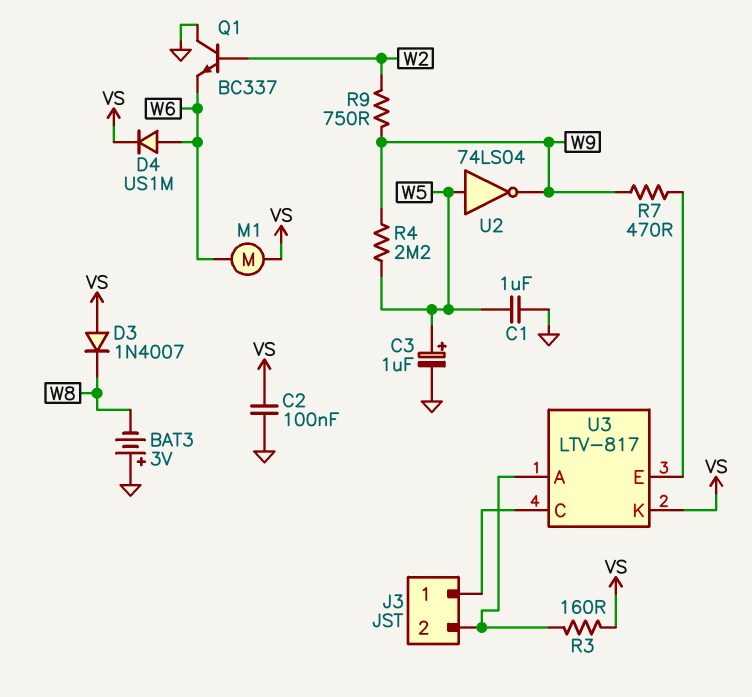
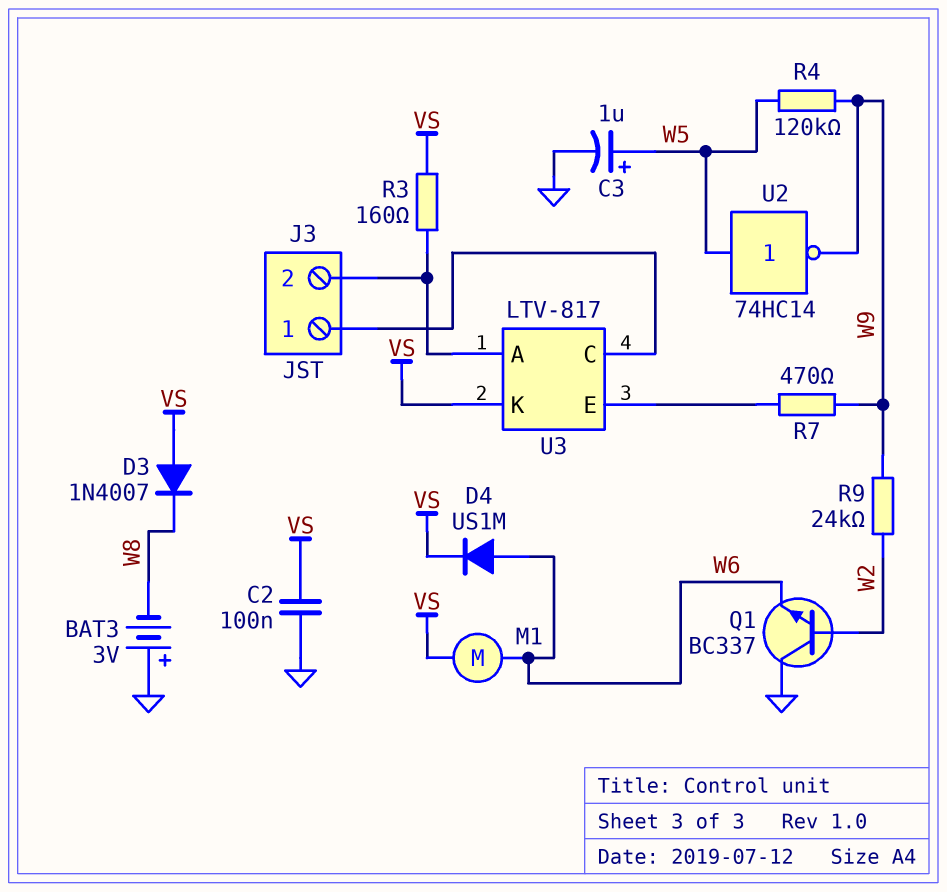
C1: 1uF (GND, W5) -> none
R4: 2.2M (W5, W9) -> 120k (W5, W9)
R9: 750 (W2, W9) -> 24k (W2, W9)
U2: NOT 74LS04 (in W5, out W9) -> NOT 74HC14 (in W5, out W9)

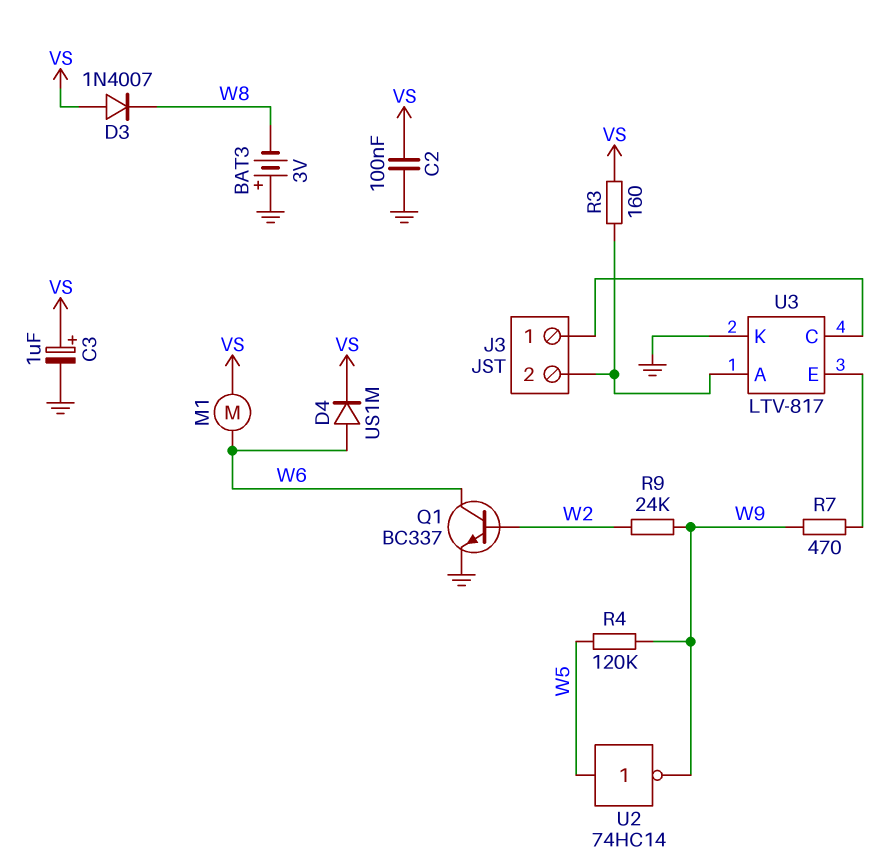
C3: 1uF (plus W5, minus GND) -> 1uF (plus VS, minus GND)
Q1: NPN BC337 (B W2, C GND, E W6) -> NPN BC337 (B W2, C W6, E GND)
U3 pin K: VS -> GND

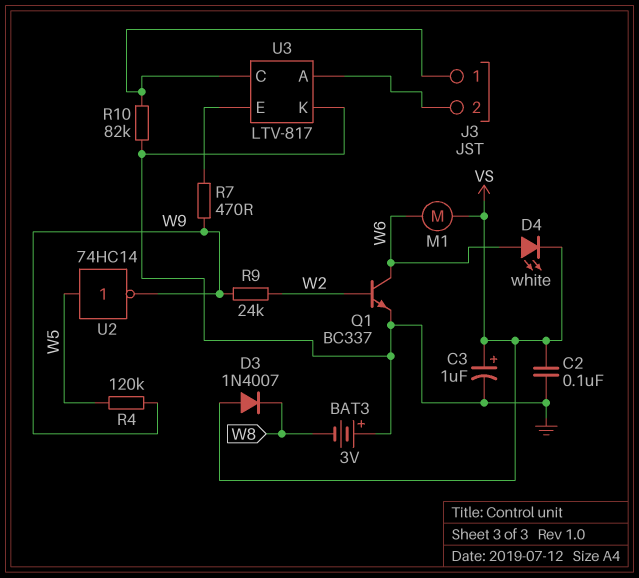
D4: diode US1M (A W6, K VS) -> LED white (A W6, K VS)
R3: 160 (J3/2, VS) -> none
R10: none -> 82k (GND, J3/1)

